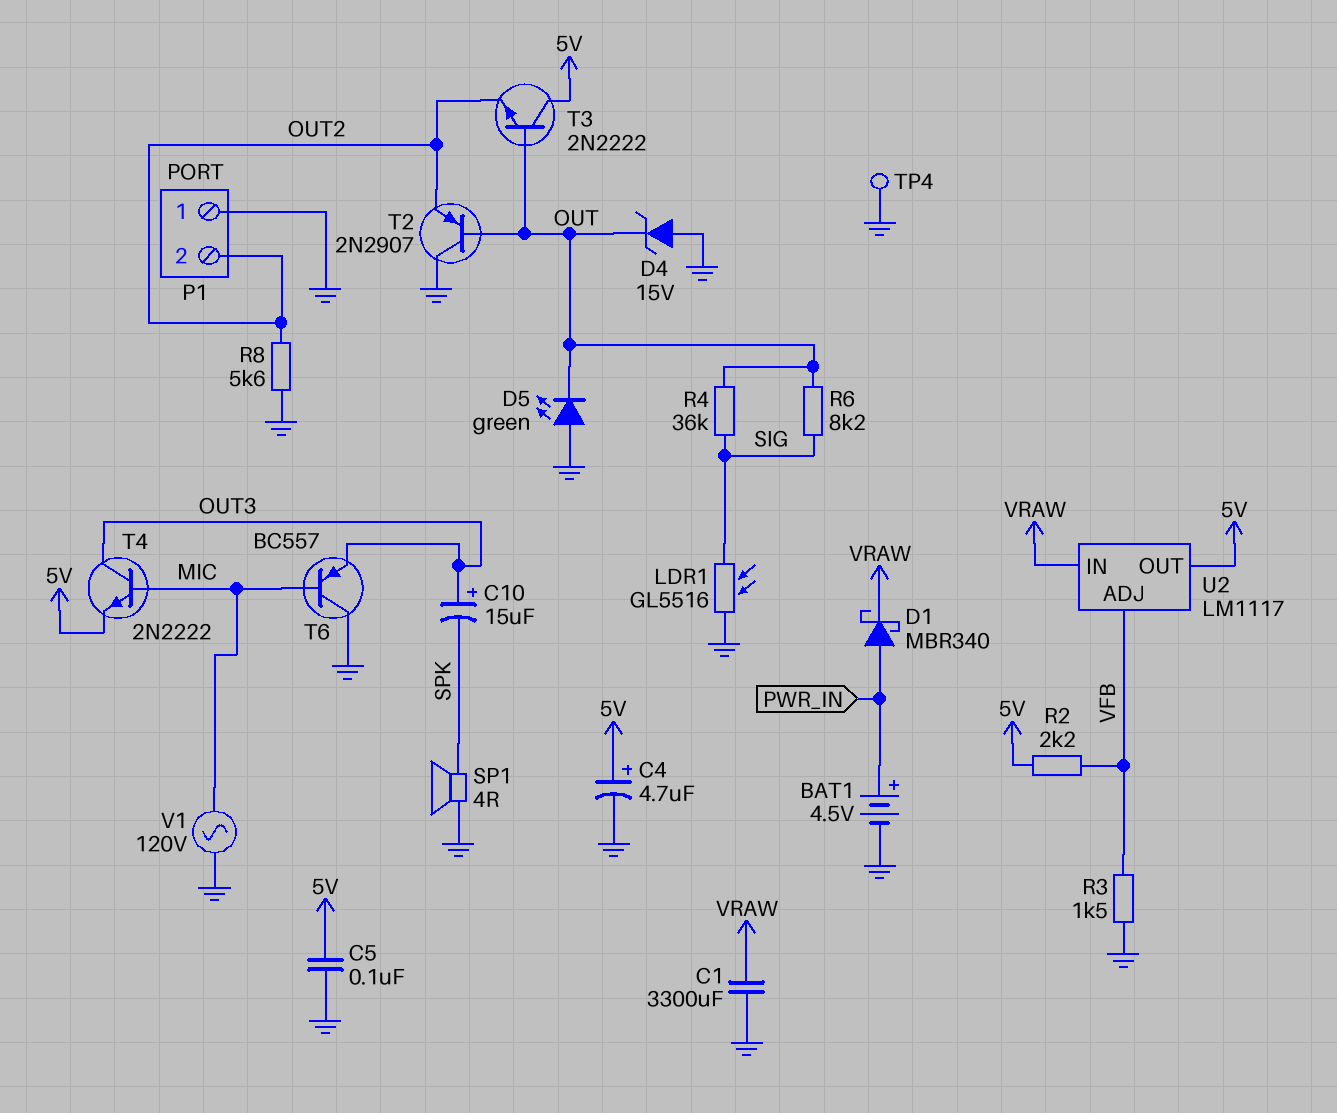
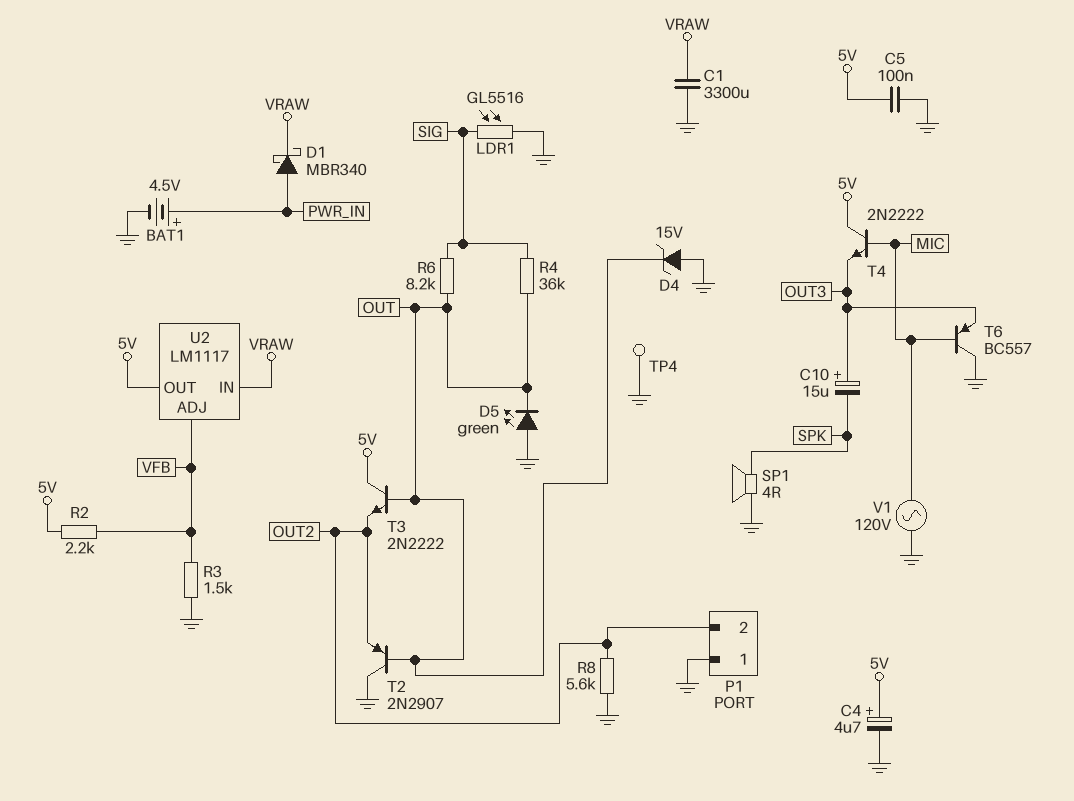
T4: NPN 2N2222 (B MIC, C OUT3, E 5V) -> NPN 2N2222 (B MIC, C 5V, E OUT3)

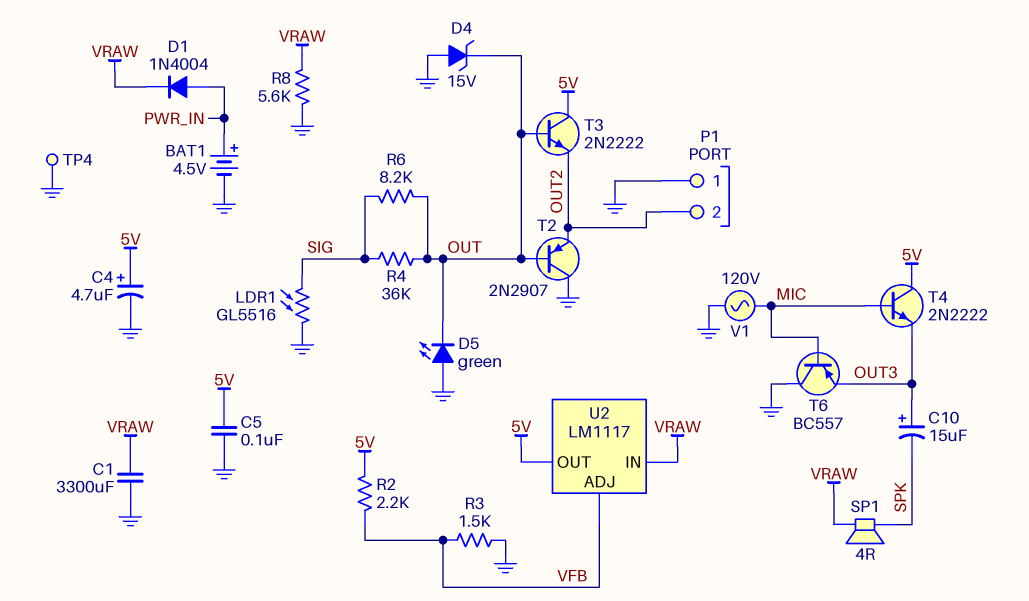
D1: schottky MBR340 (A PWR_IN, K VRAW) -> diode 1N4004 (A PWR_IN, K VRAW)
R8: 5.6k (GND, OUT2) -> 5.6k (GND, VRAW)
SP1: speaker 4R (GND, SPK) -> speaker 4R (SPK, VRAW)

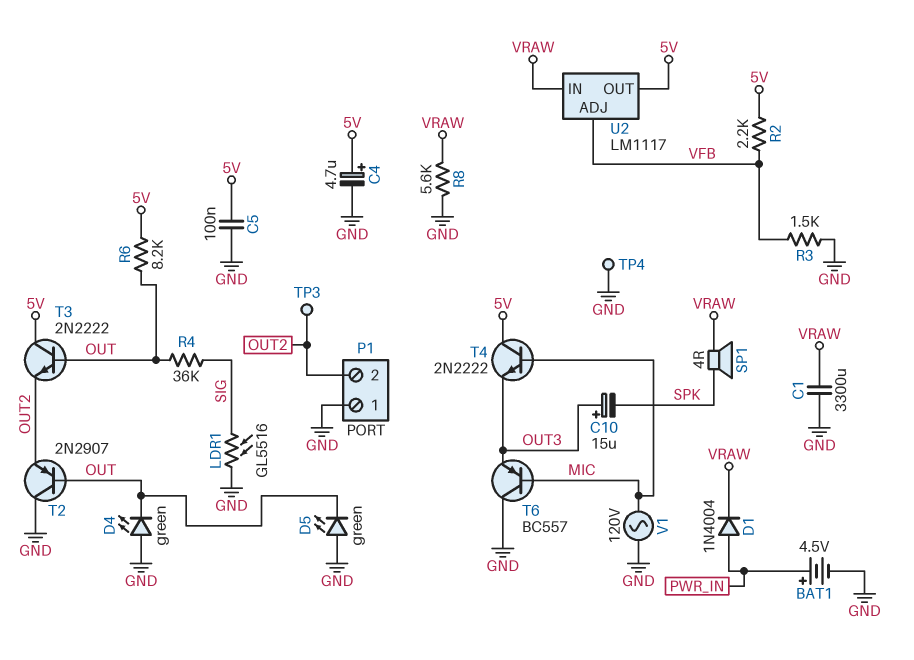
D4: zener 15V (A GND, K OUT) -> LED green (A GND, K OUT)
R6: 8.2k (OUT, SIG) -> 8.2k (5V, OUT)
TP3: none -> test point (OUT2)

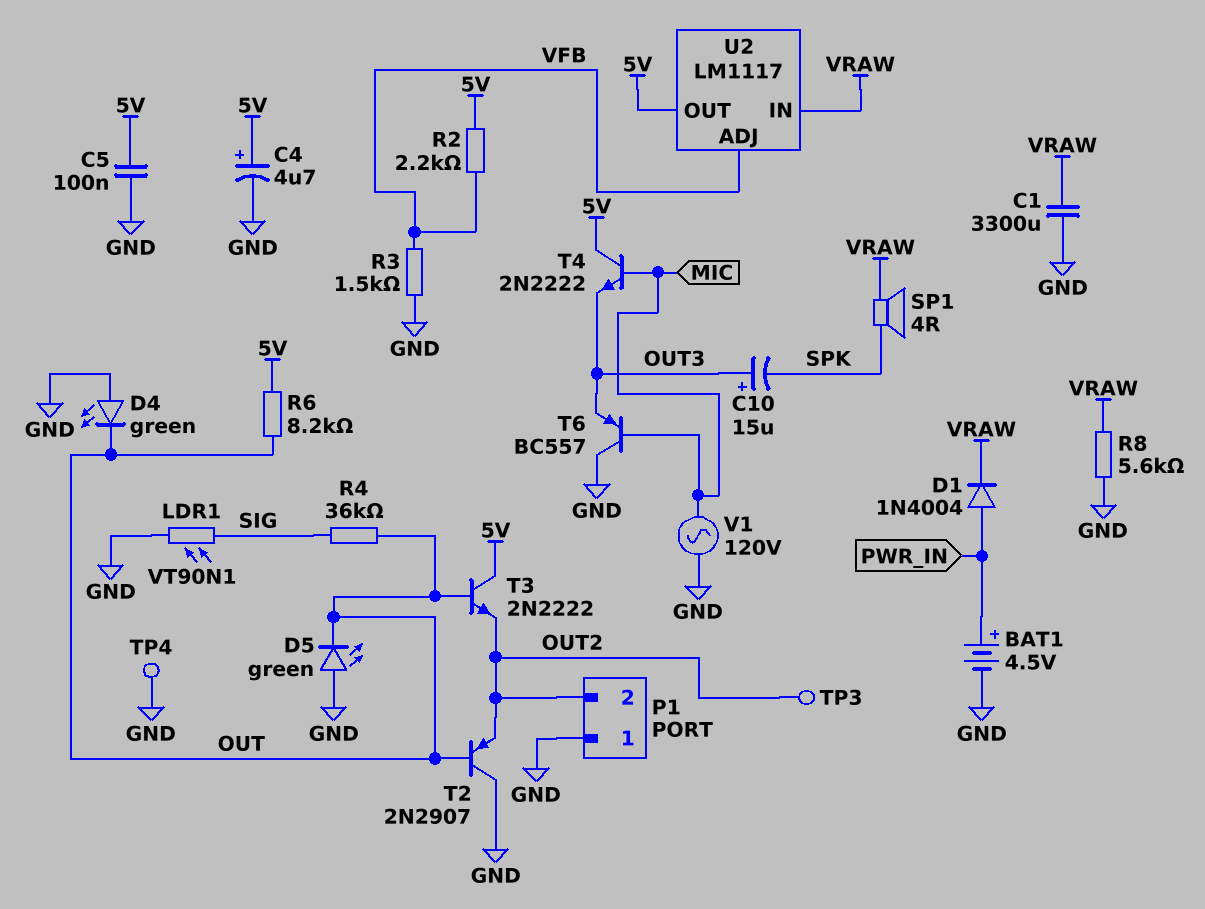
LDR1: GL5516 (GND, SIG) -> VT90N1 (GND, SIG)

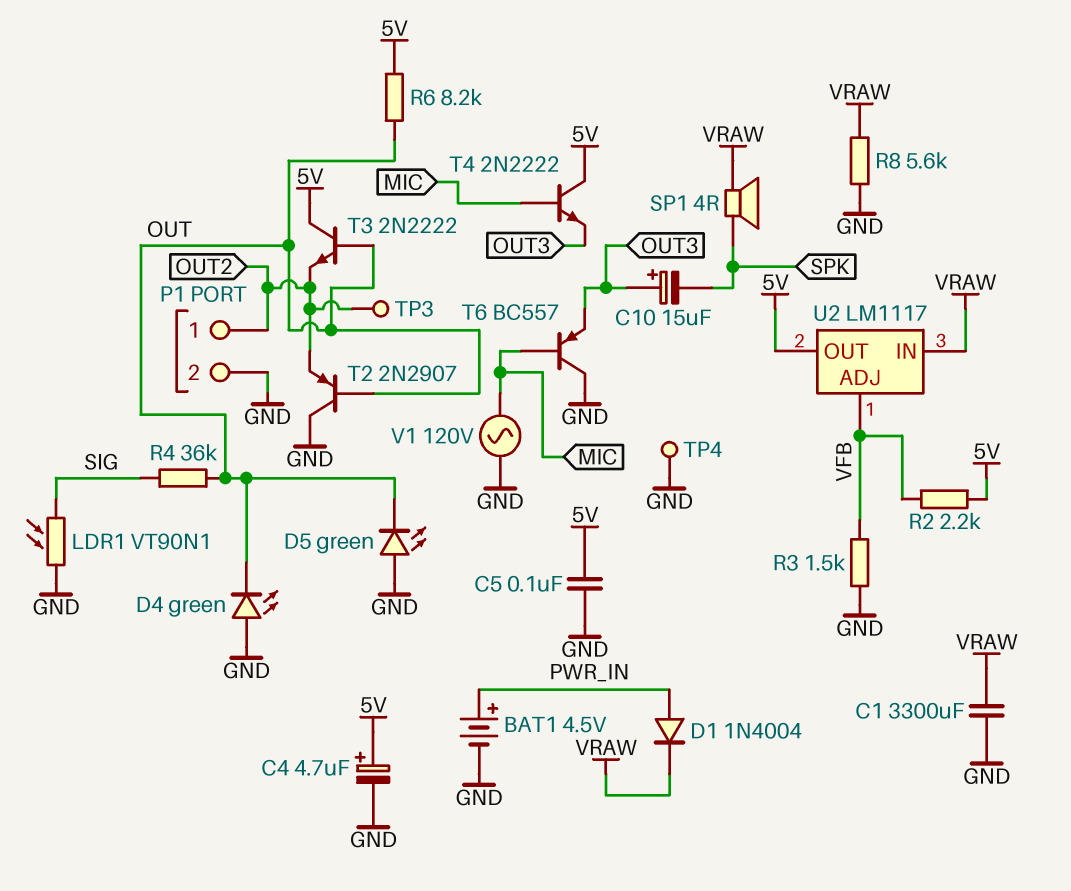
P1 pin 1: GND -> OUT2
P1 pin 2: OUT2 -> GND

